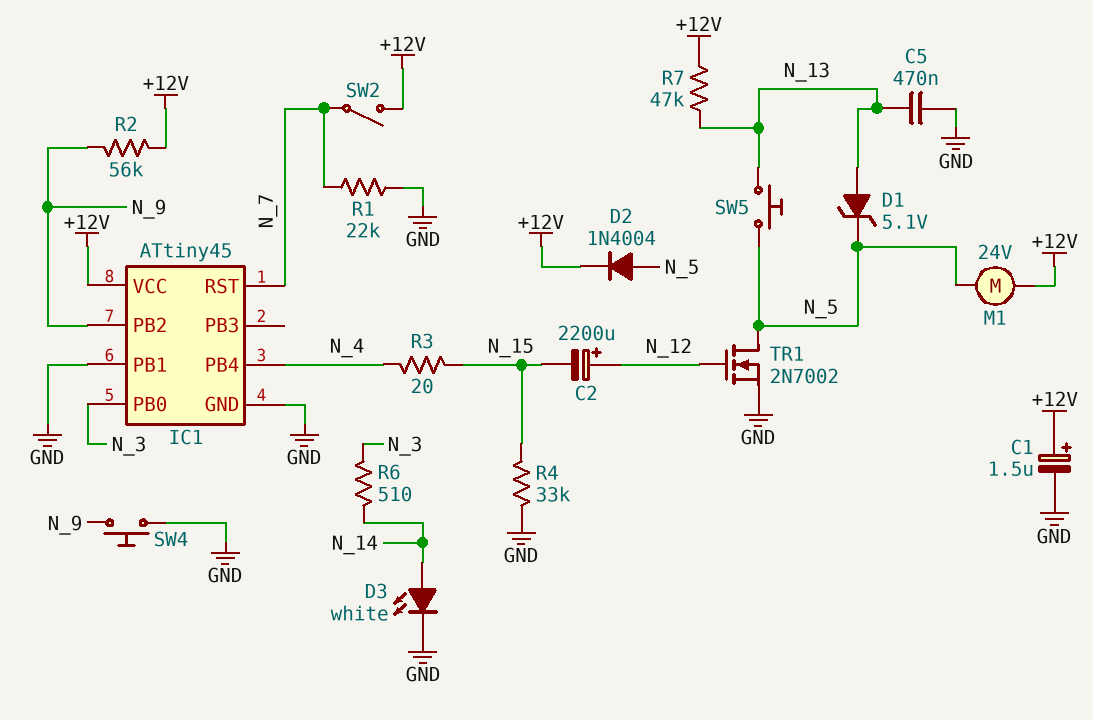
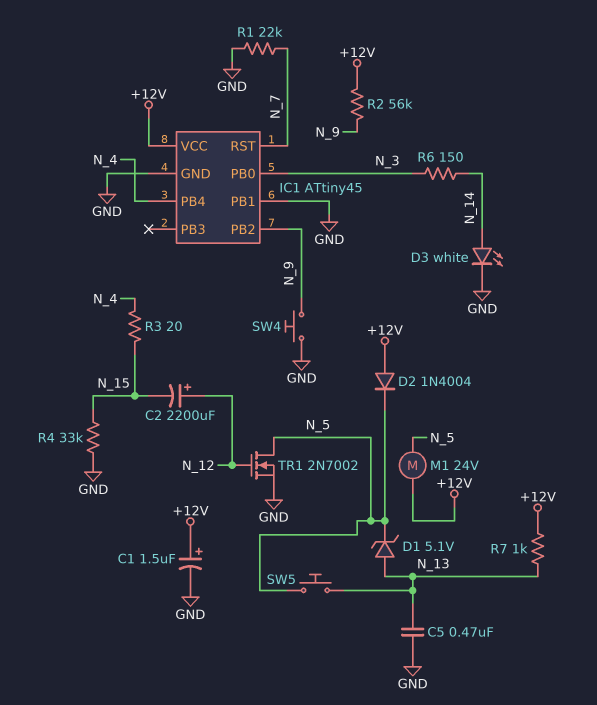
D2: diode 1N4004 (A N_5, K +12V) -> diode 1N4004 (A +12V, K N_5)
R6: 510 (N_3, N_14) -> 150 (N_3, N_14)
R7: 47k (+12V, N_13) -> 1k (+12V, N_13)
SW2: switch (+12V, N_7) -> none

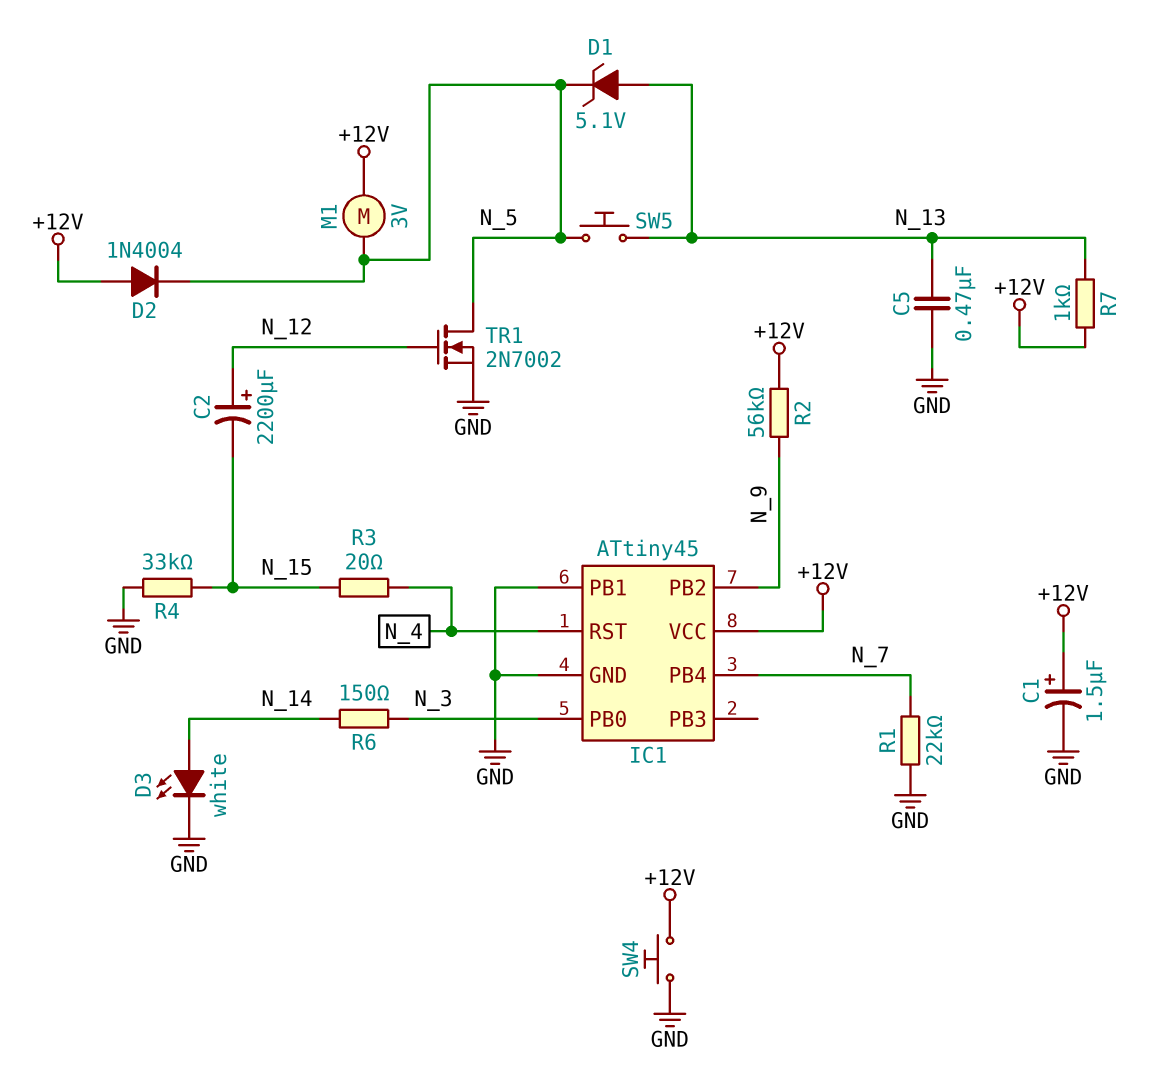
IC1 pin PB4: N_4 -> N_7
IC1 pin RST: N_7 -> N_4
M1: motor 24V (+12V, N_5) -> motor 3V (+12V, N_5)
SW4: button (GND, N_9) -> button (+12V, GND)

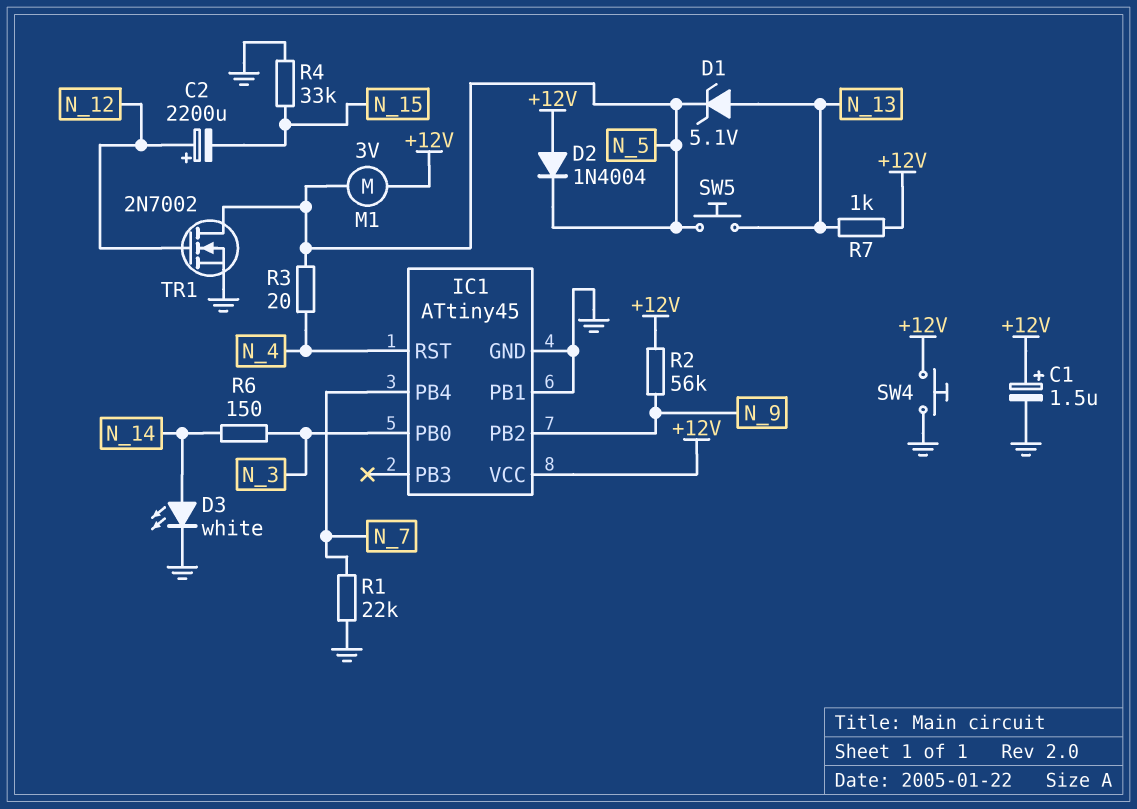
C5: 470nF (GND, N_13) -> none
R3: 20 (N_4, N_15) -> 20 (N_4, N_5)

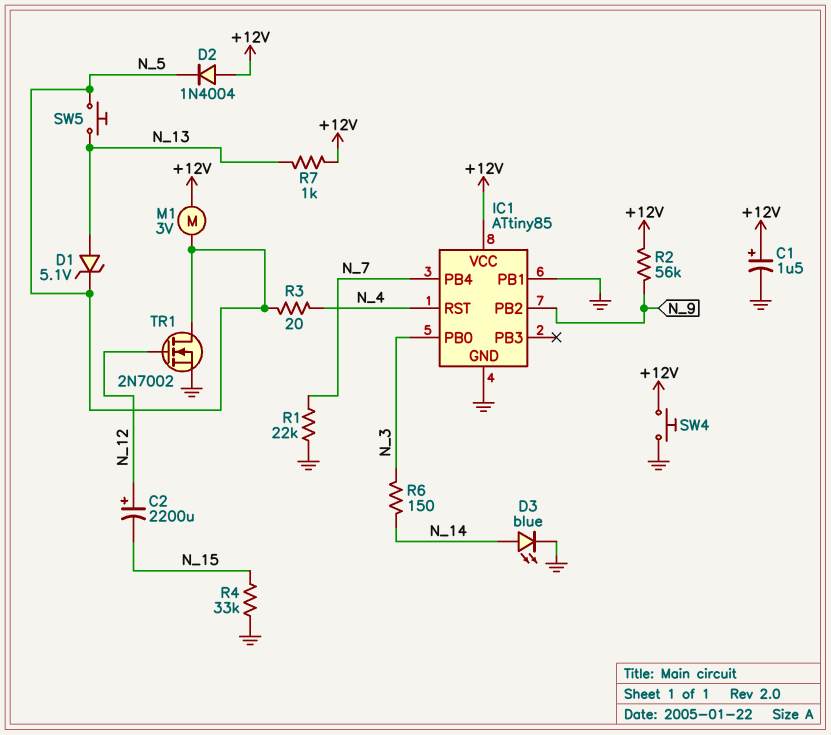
D3: LED white (A N_14, K GND) -> LED blue (A N_14, K GND)
IC1: ATtiny45 -> ATtiny85

